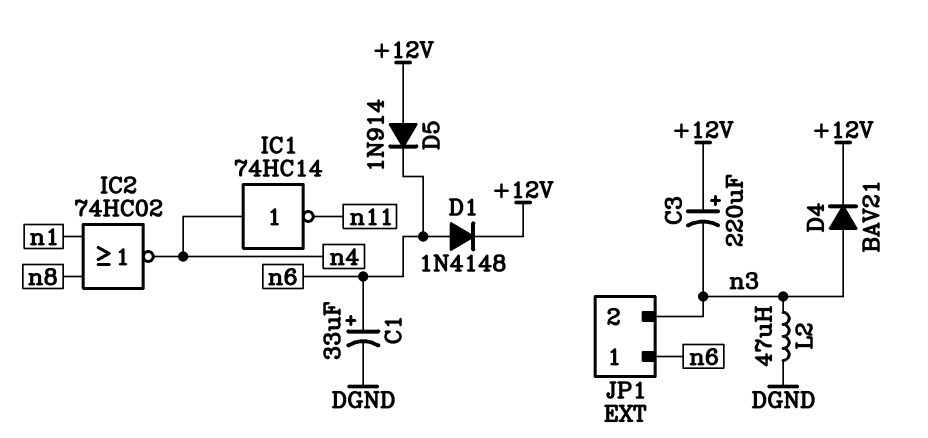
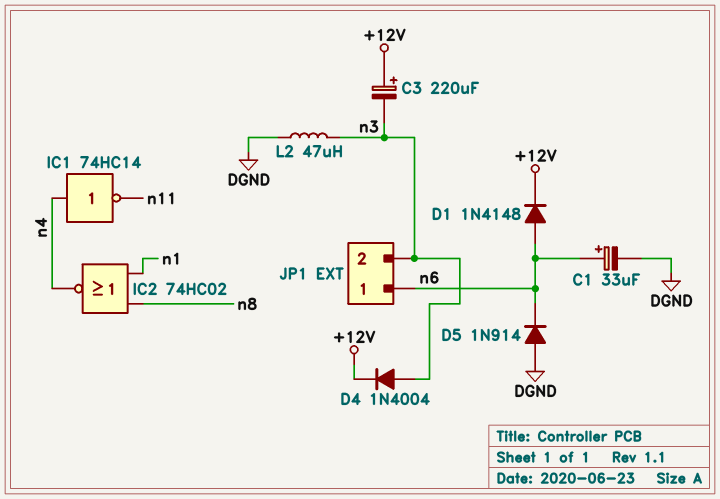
D4: diode BAV21 (A n3, K +12V) -> diode 1N4004 (A n3, K +12V)
D5: diode 1N914 (A +12V, K n6) -> diode 1N914 (A DGND, K n6)

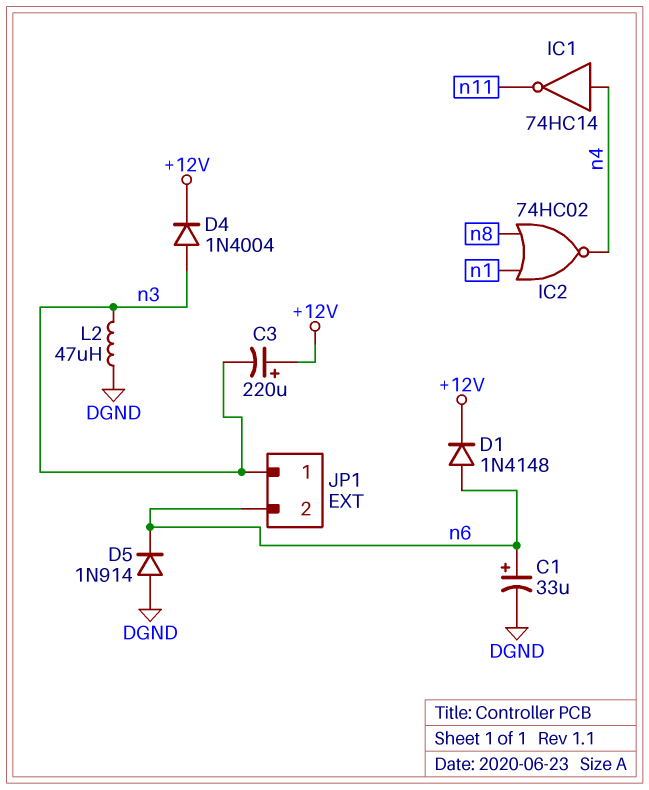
JP1 pin 1: n6 -> n3
JP1 pin 2: n3 -> n6

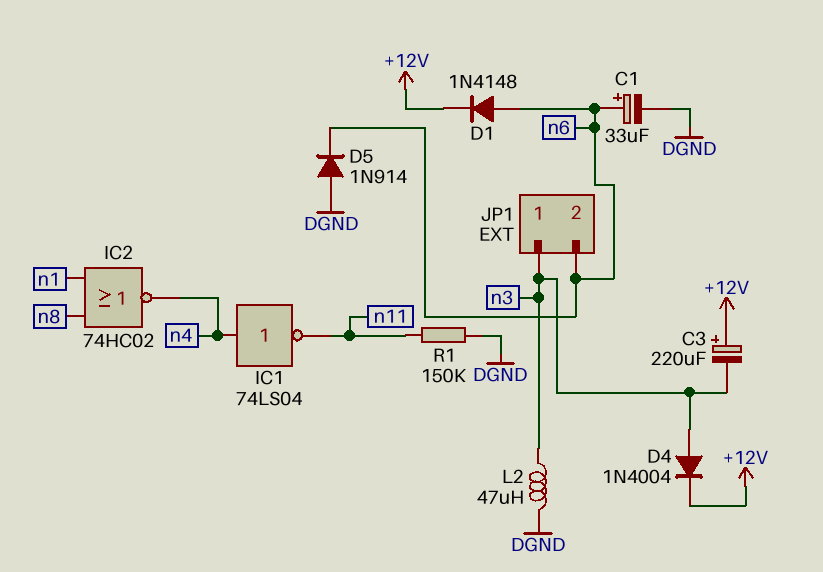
IC1: NOT 74HC14 (in n4, out n11) -> NOT 74LS04 (in n4, out n11)
R1: none -> 150k (DGND, n11)

